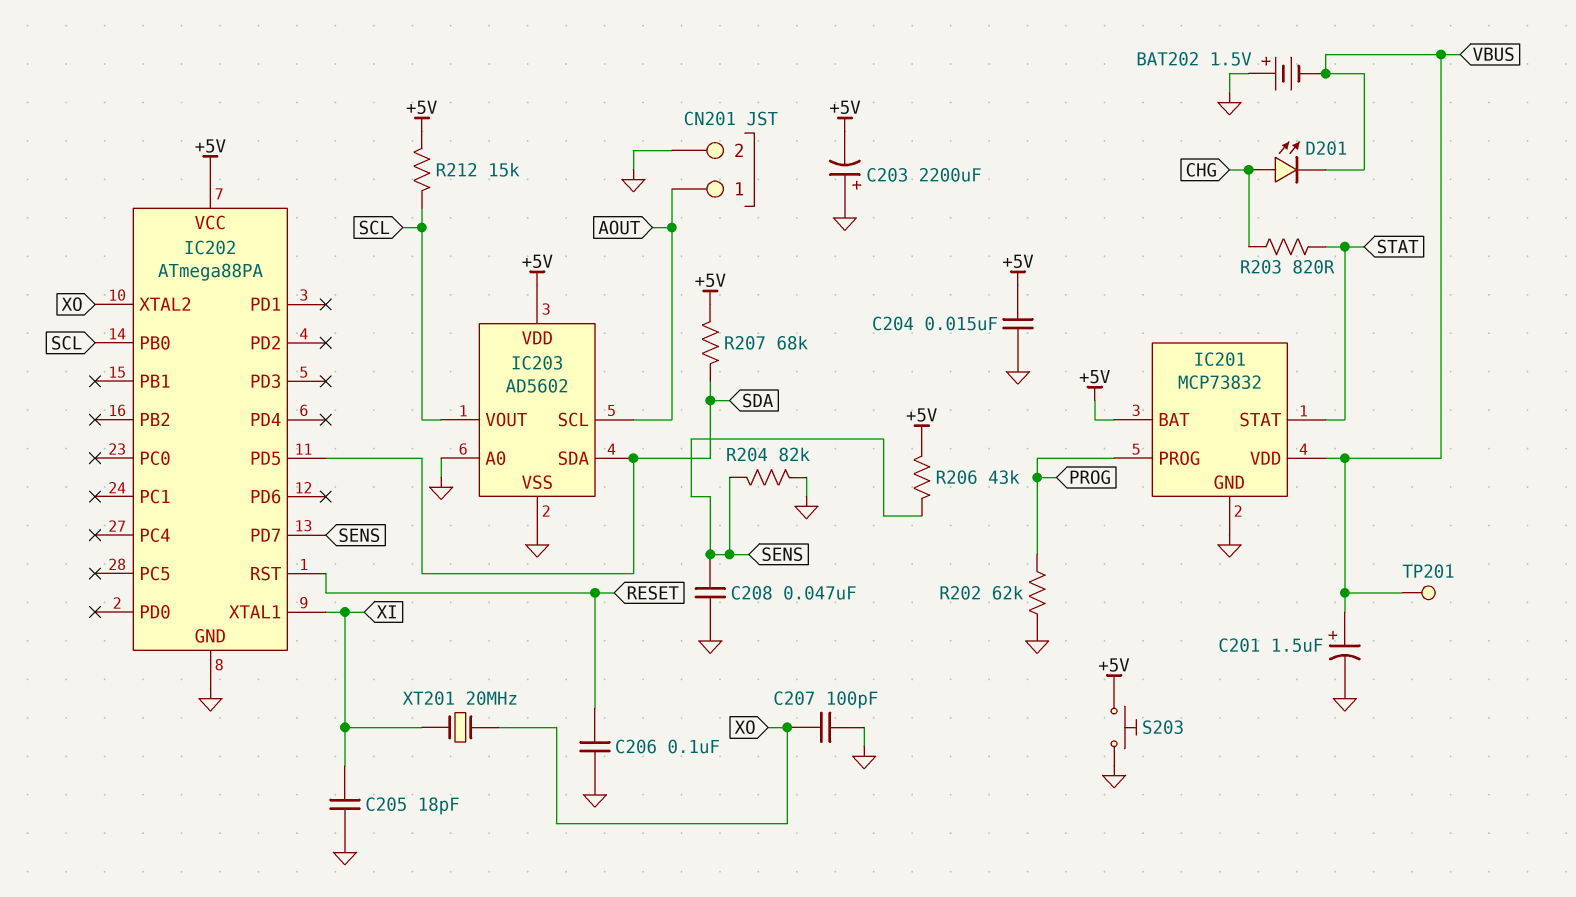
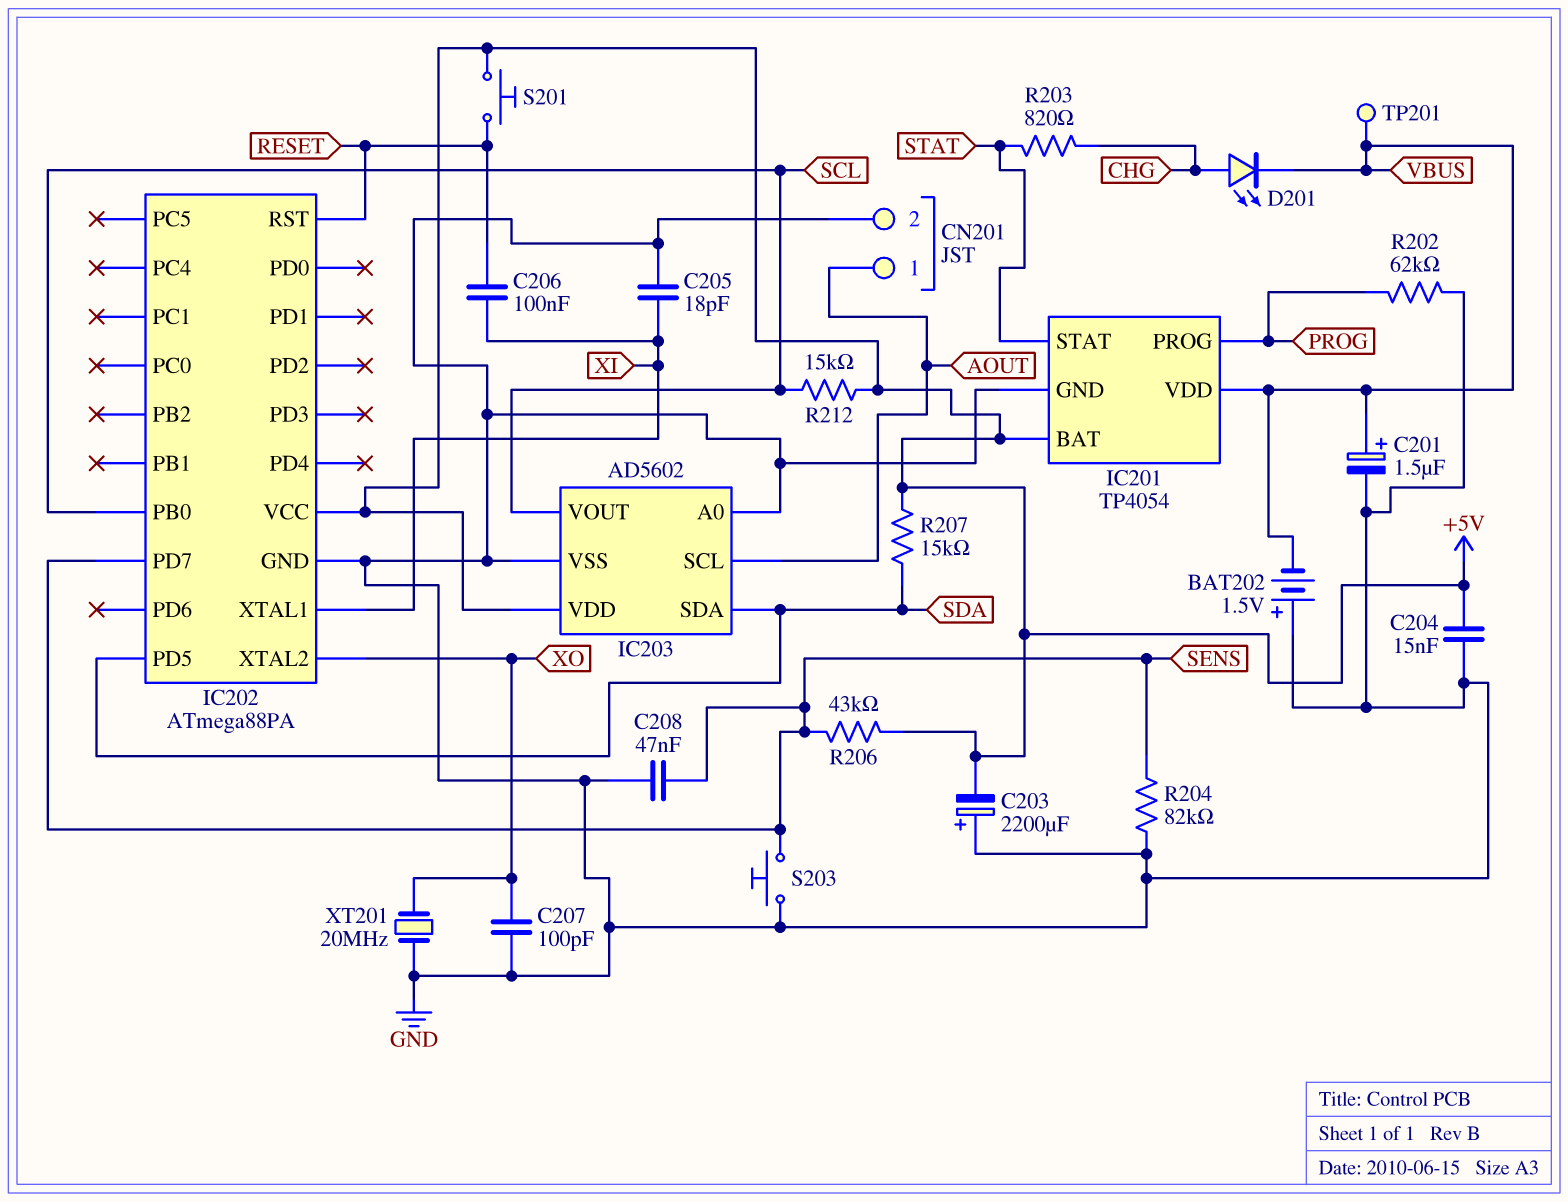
C206: 100nF (GND, RESET) -> 100nF (RESET, XI)
IC201: MCP73832 -> TP4054
R207: 68k (+5V, SDA) -> 15k (+5V, SDA)
S201: none -> button (+5V, RESET)
S203: button (+5V, GND) -> button (GND, SENS)
XT201: 20MHz (XI, XO) -> 20MHz (GND, XO)

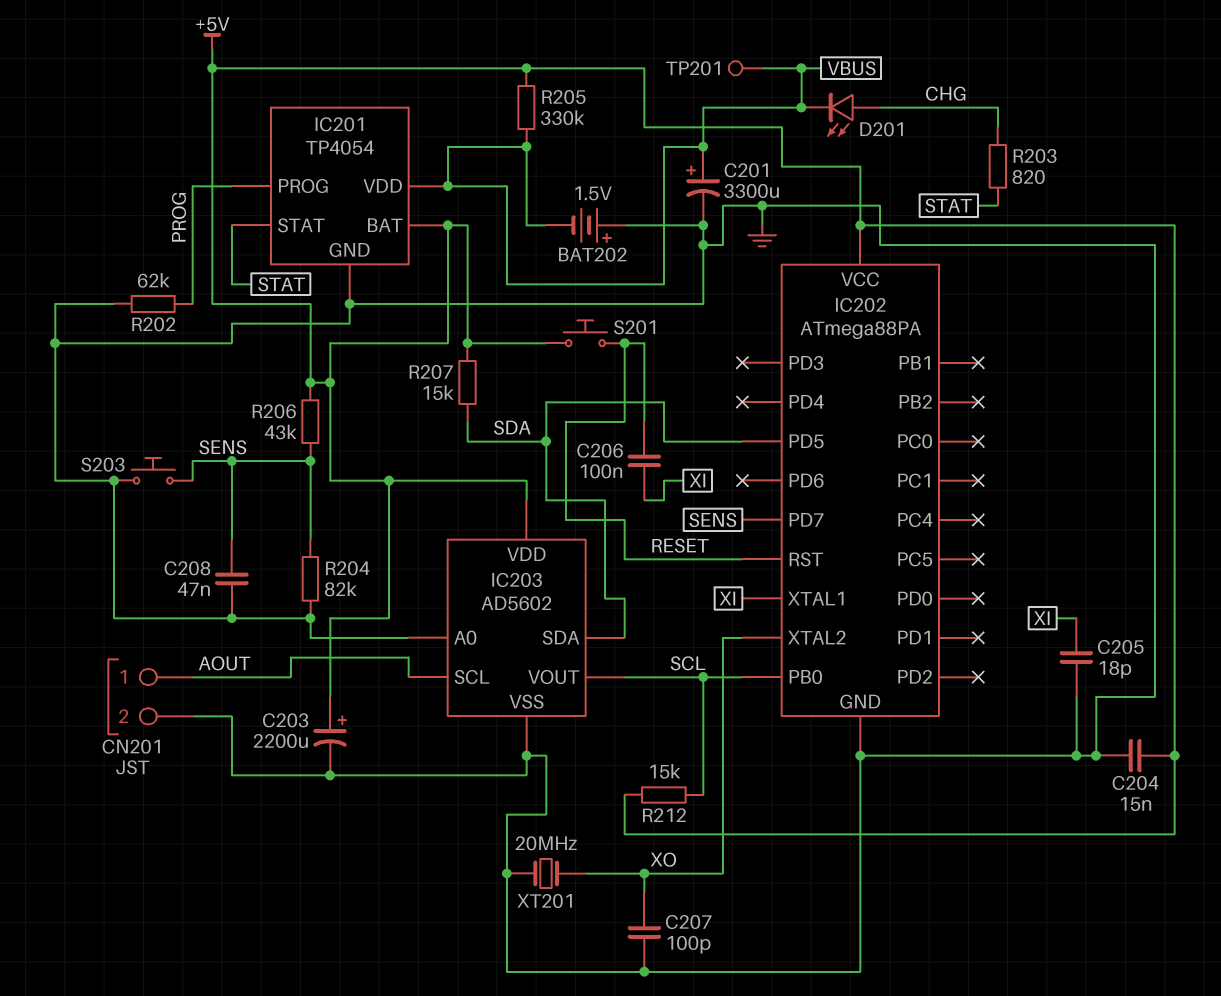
C201: 1.5uF (plus VBUS, minus GND) -> 3300uF (plus VBUS, minus GND)
C203: 2200uF (plus GND, minus +5V) -> 2200uF (plus +5V, minus GND)
R205: none -> 330k (+5V, VBUS)

